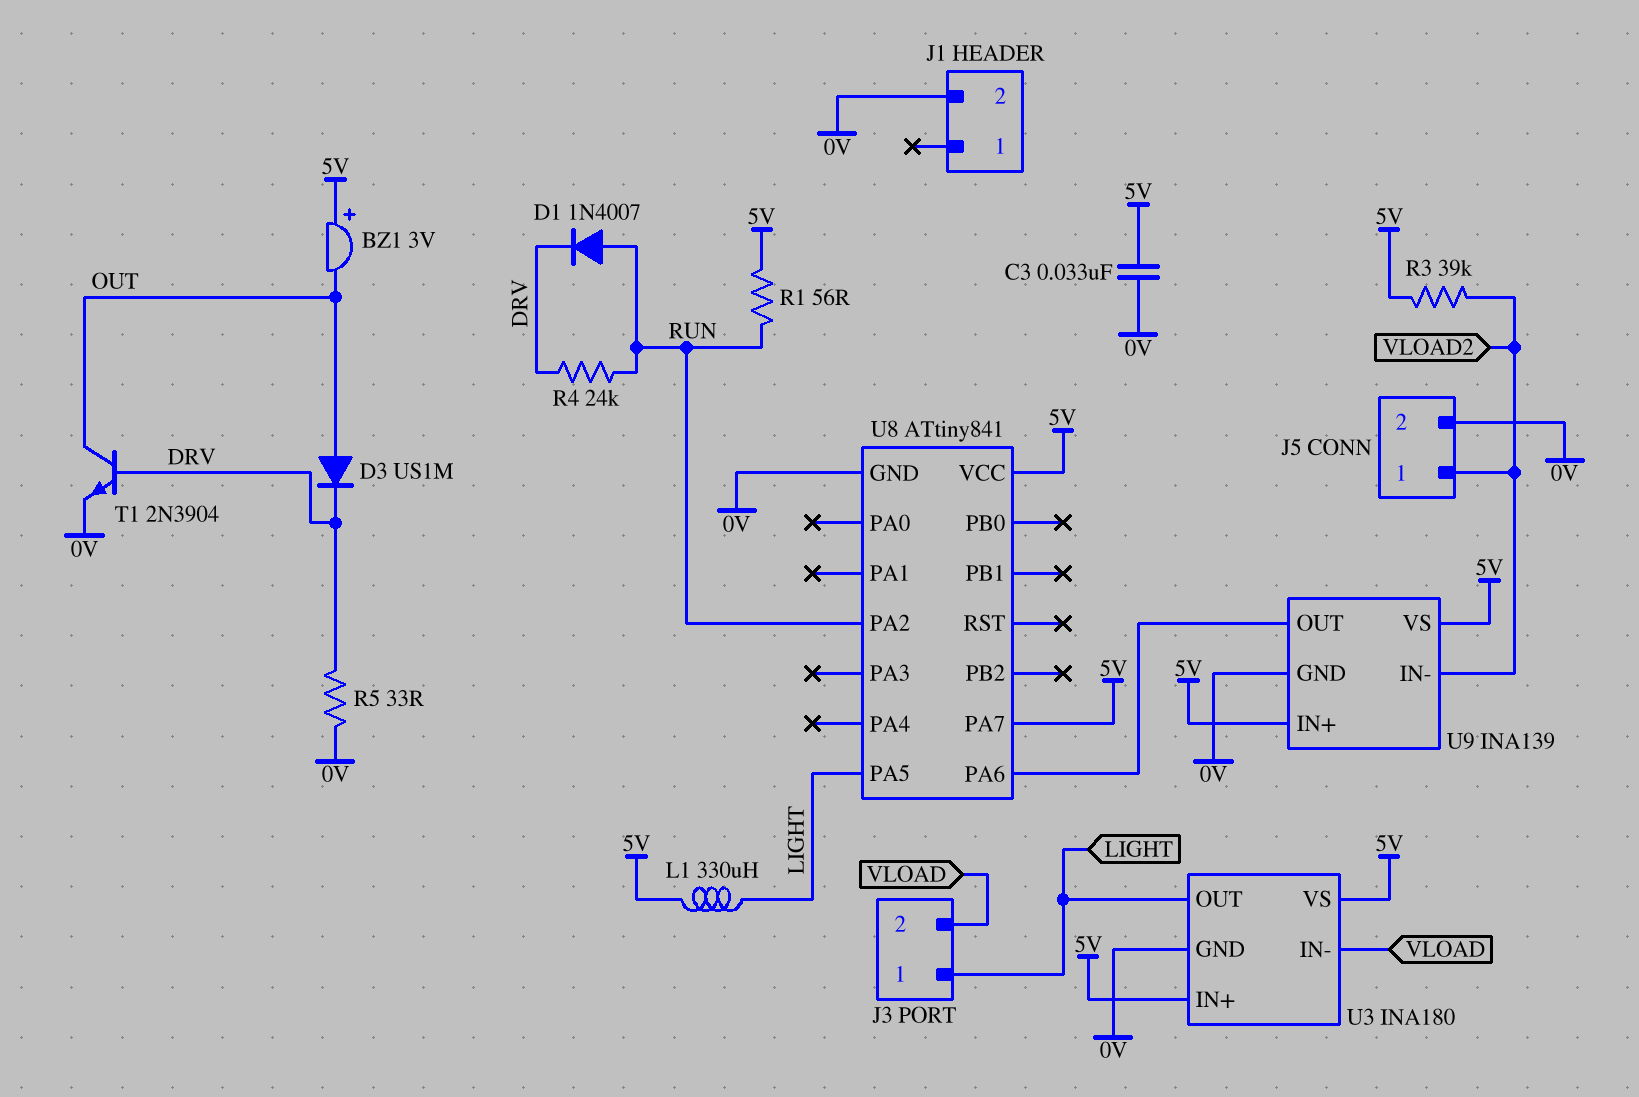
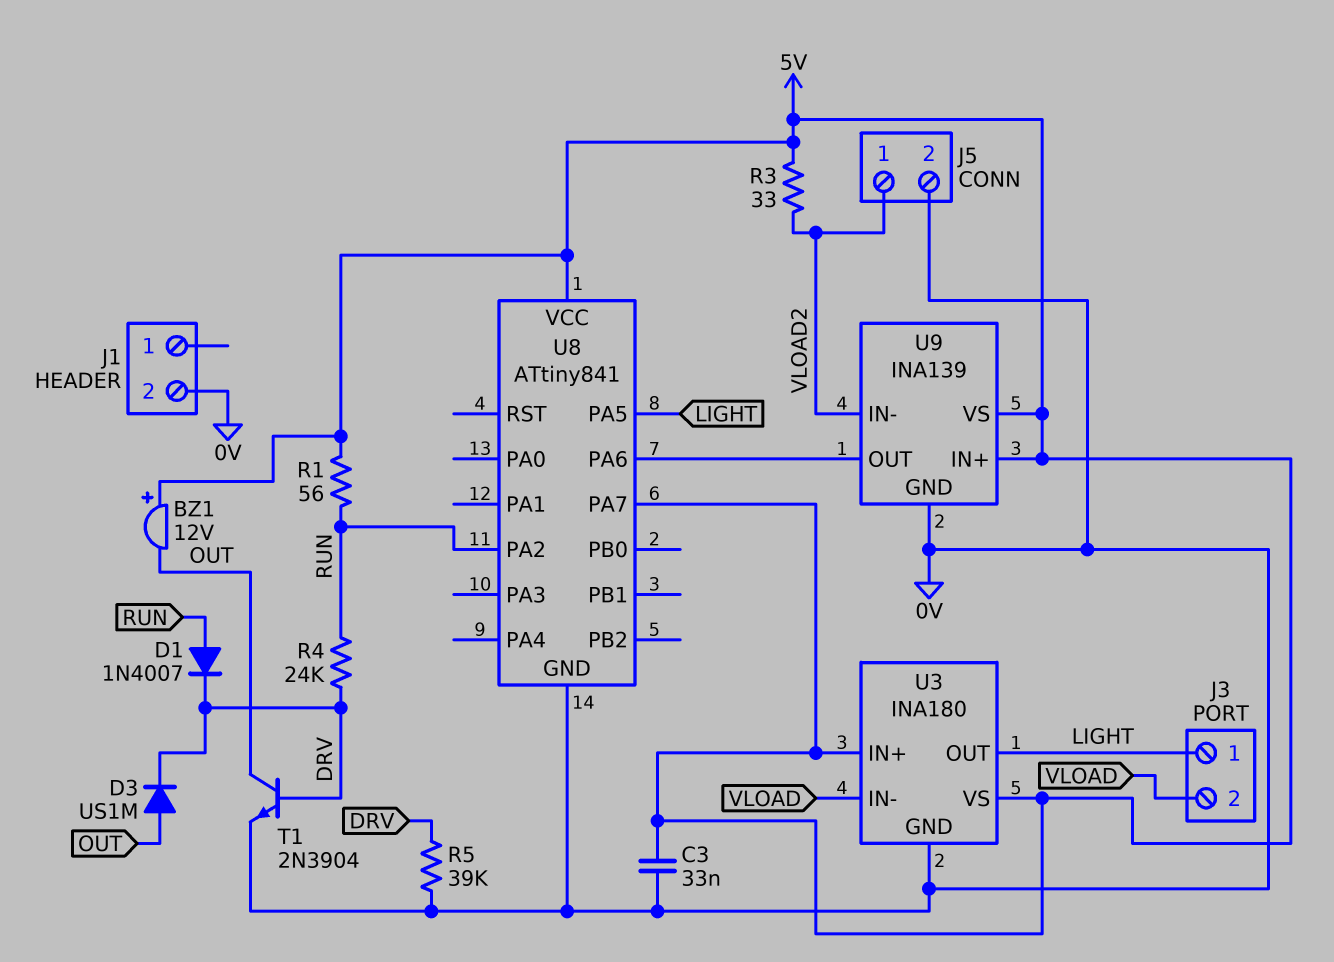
BZ1: buzzer 3V (plus 5V, minus OUT) -> buzzer 12V (plus 5V, minus OUT)
L1: 330uH (5V, LIGHT) -> none
R3: 39k (5V, VLOAD2) -> 33 (5V, VLOAD2)
R5: 33 (0V, DRV) -> 39k (0V, DRV)

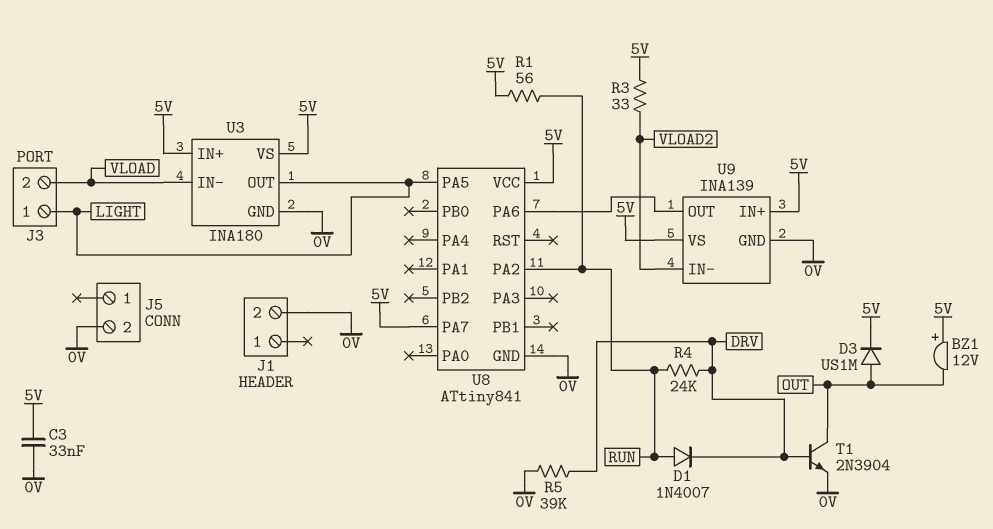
D3: diode US1M (A OUT, K DRV) -> diode US1M (A OUT, K 5V)
J5 pin 1: VLOAD2 -> none

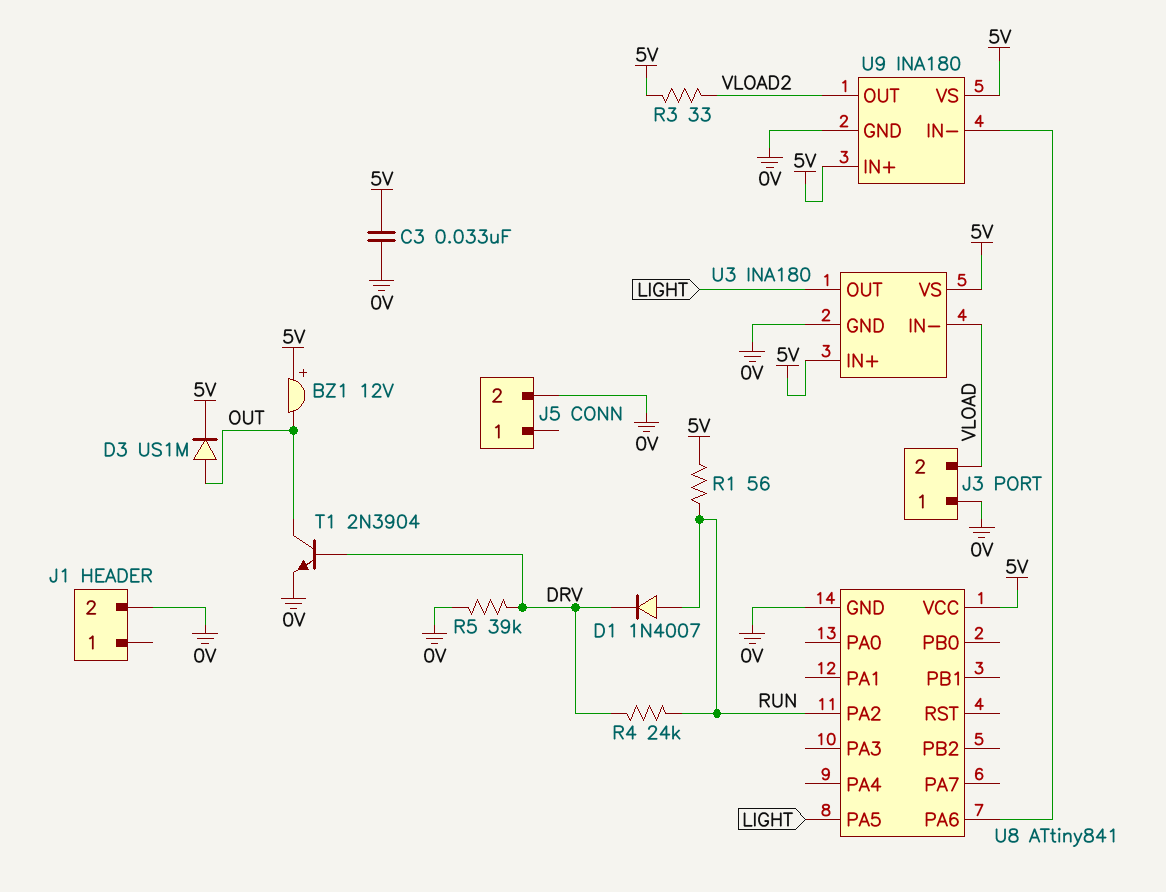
J3 pin 1: LIGHT -> 0V
U8 pin PA7: 5V -> none
U9: INA139 -> INA180
U9 pin IN-: VLOAD2 -> U8/PA6
U9 pin OUT: U8/PA6 -> VLOAD2

